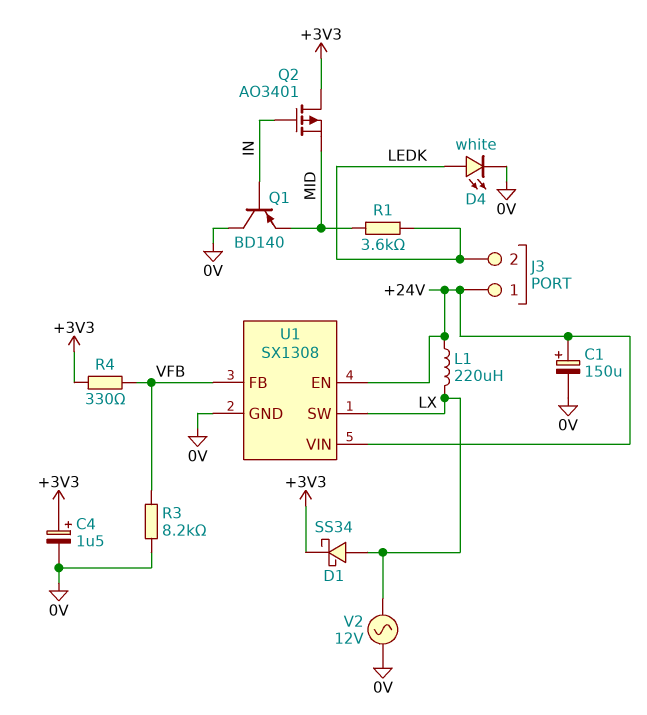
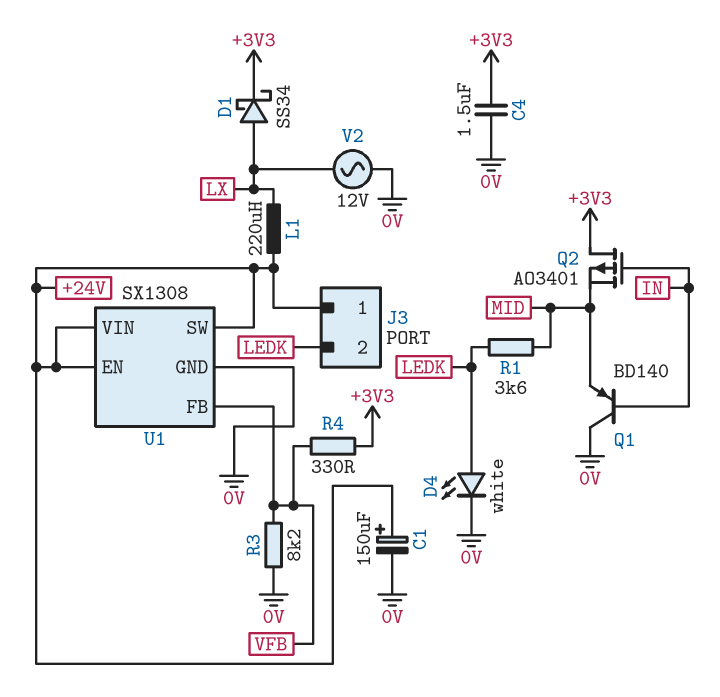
C4: 1.5uF (plus +3V3, minus 0V) -> 1.5uF (+3V3, 0V)
U1 pin SW: LX -> +24V

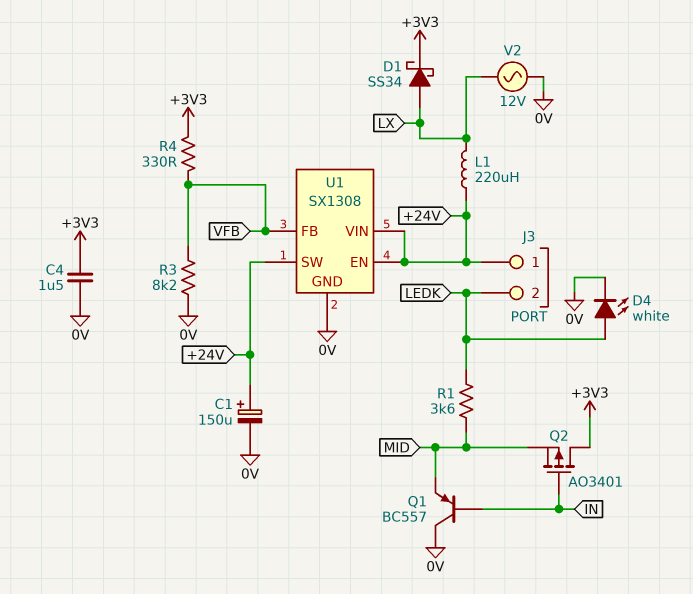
Q1: PNP BD140 (B IN, C 0V, E MID) -> PNP BC557 (B IN, C 0V, E MID)

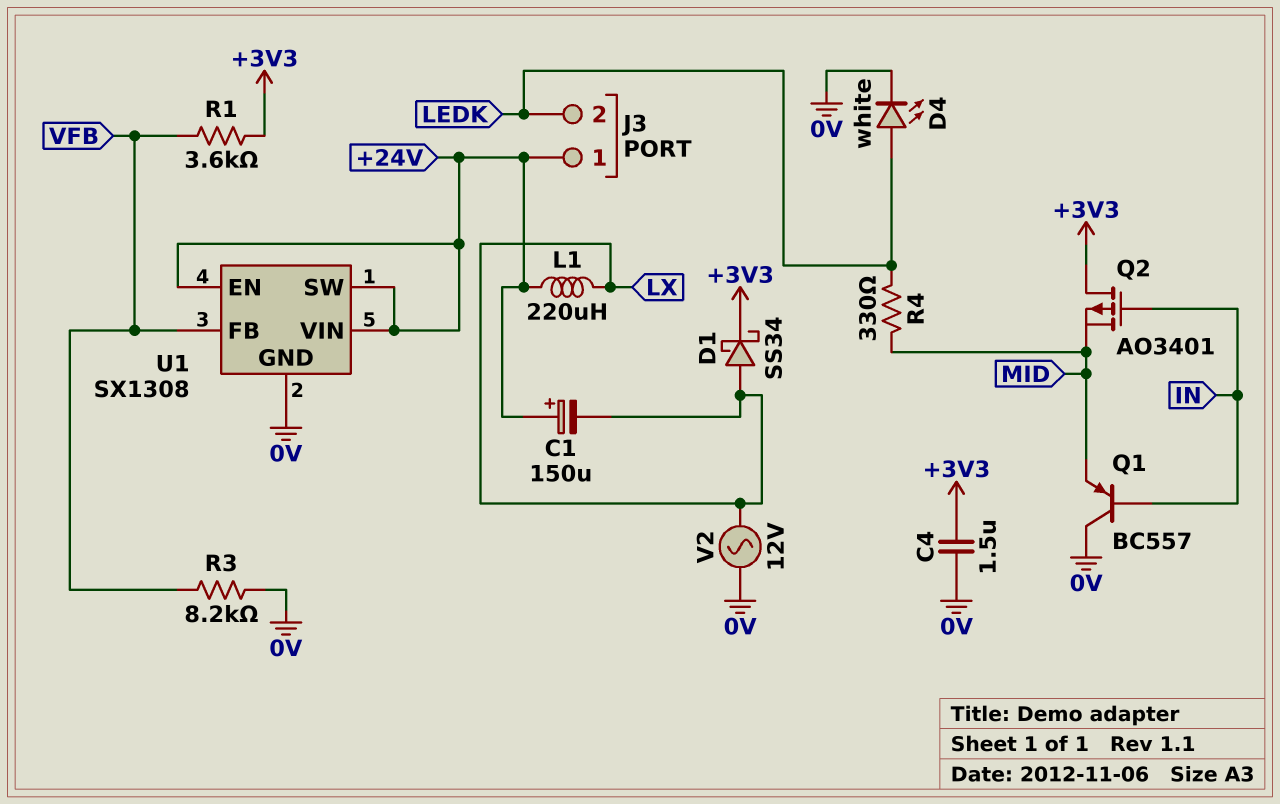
C1: 150uF (plus +24V, minus 0V) -> 150uF (plus +24V, minus LX)
R1: 3.6k (LEDK, MID) -> 3.6k (+3V3, VFB)
R4: 330 (+3V3, VFB) -> 330 (LEDK, MID)

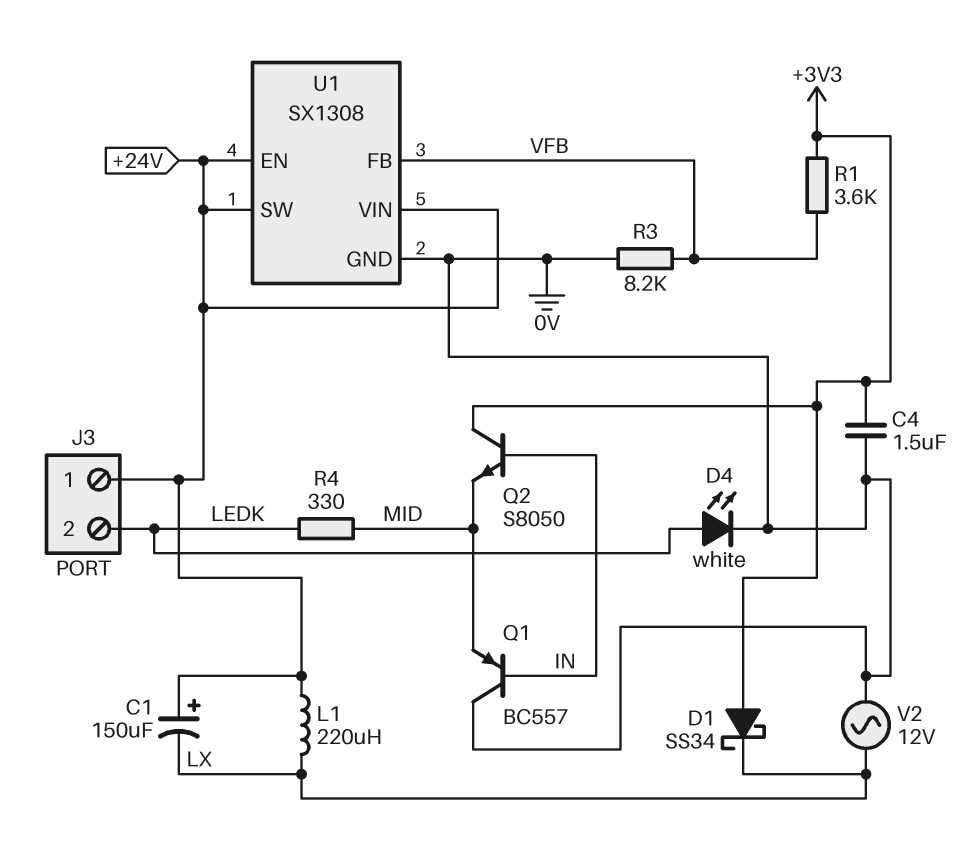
D1: schottky SS34 (A LX, K +3V3) -> schottky SS34 (A +3V3, K LX)
Q2: PMOS AO3401 (G IN, D +3V3, S MID) -> NPN S8050 (B IN, C +3V3, E MID)

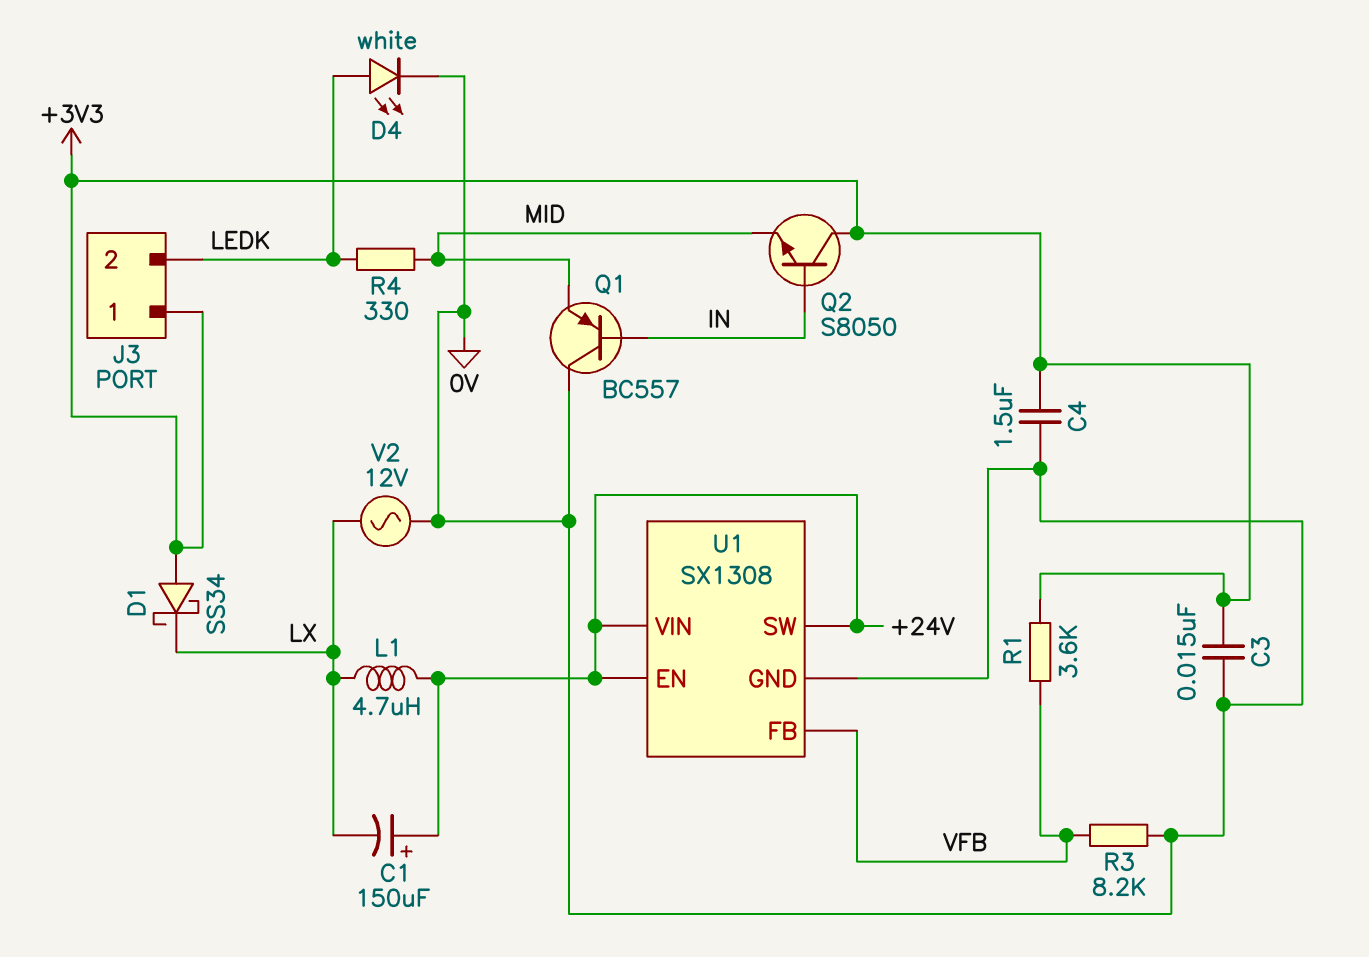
C3: none -> 15nF (+3V3, 0V)
J3 pin 1: +24V -> +3V3
L1: 220uH (+24V, LX) -> 4.7uH (+24V, LX)

